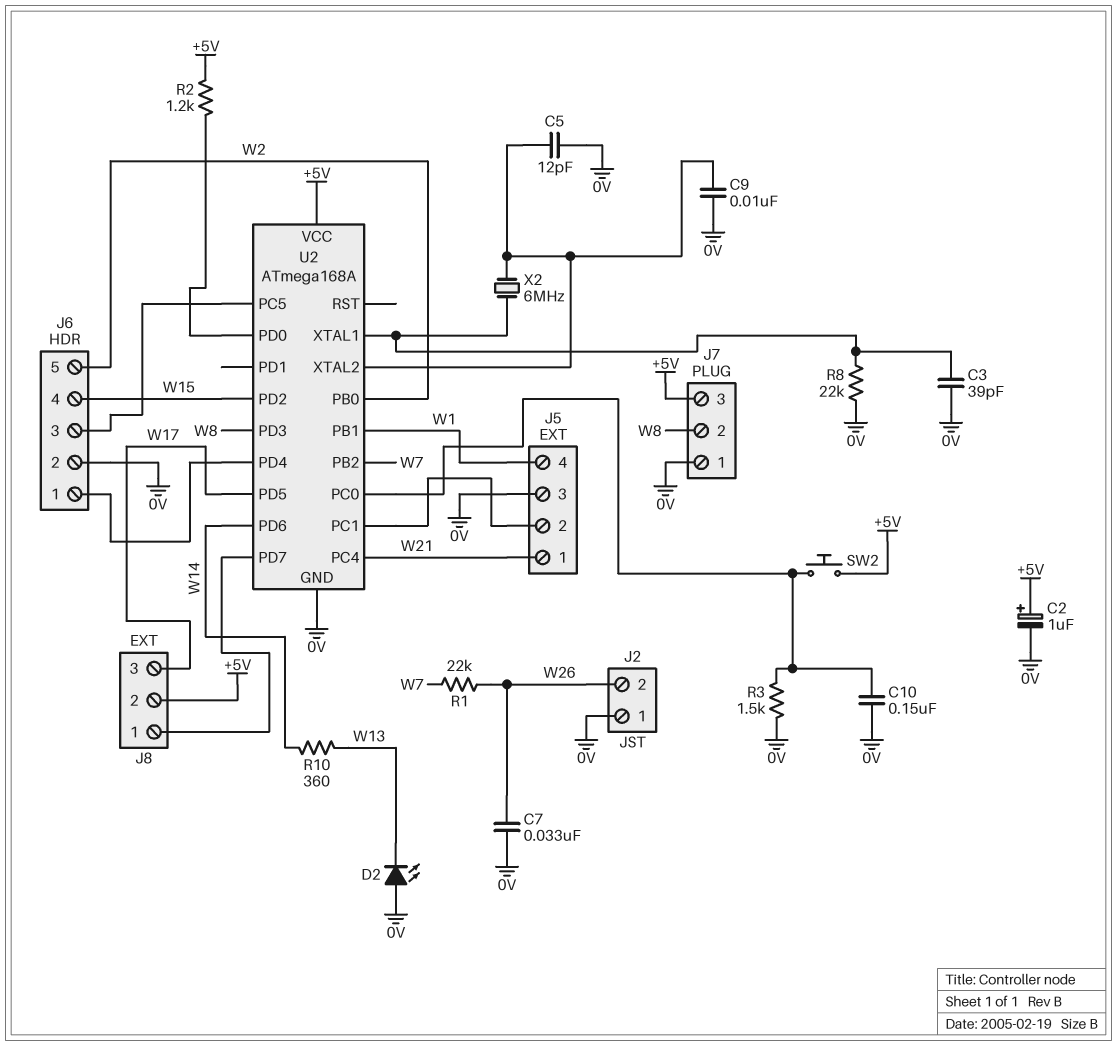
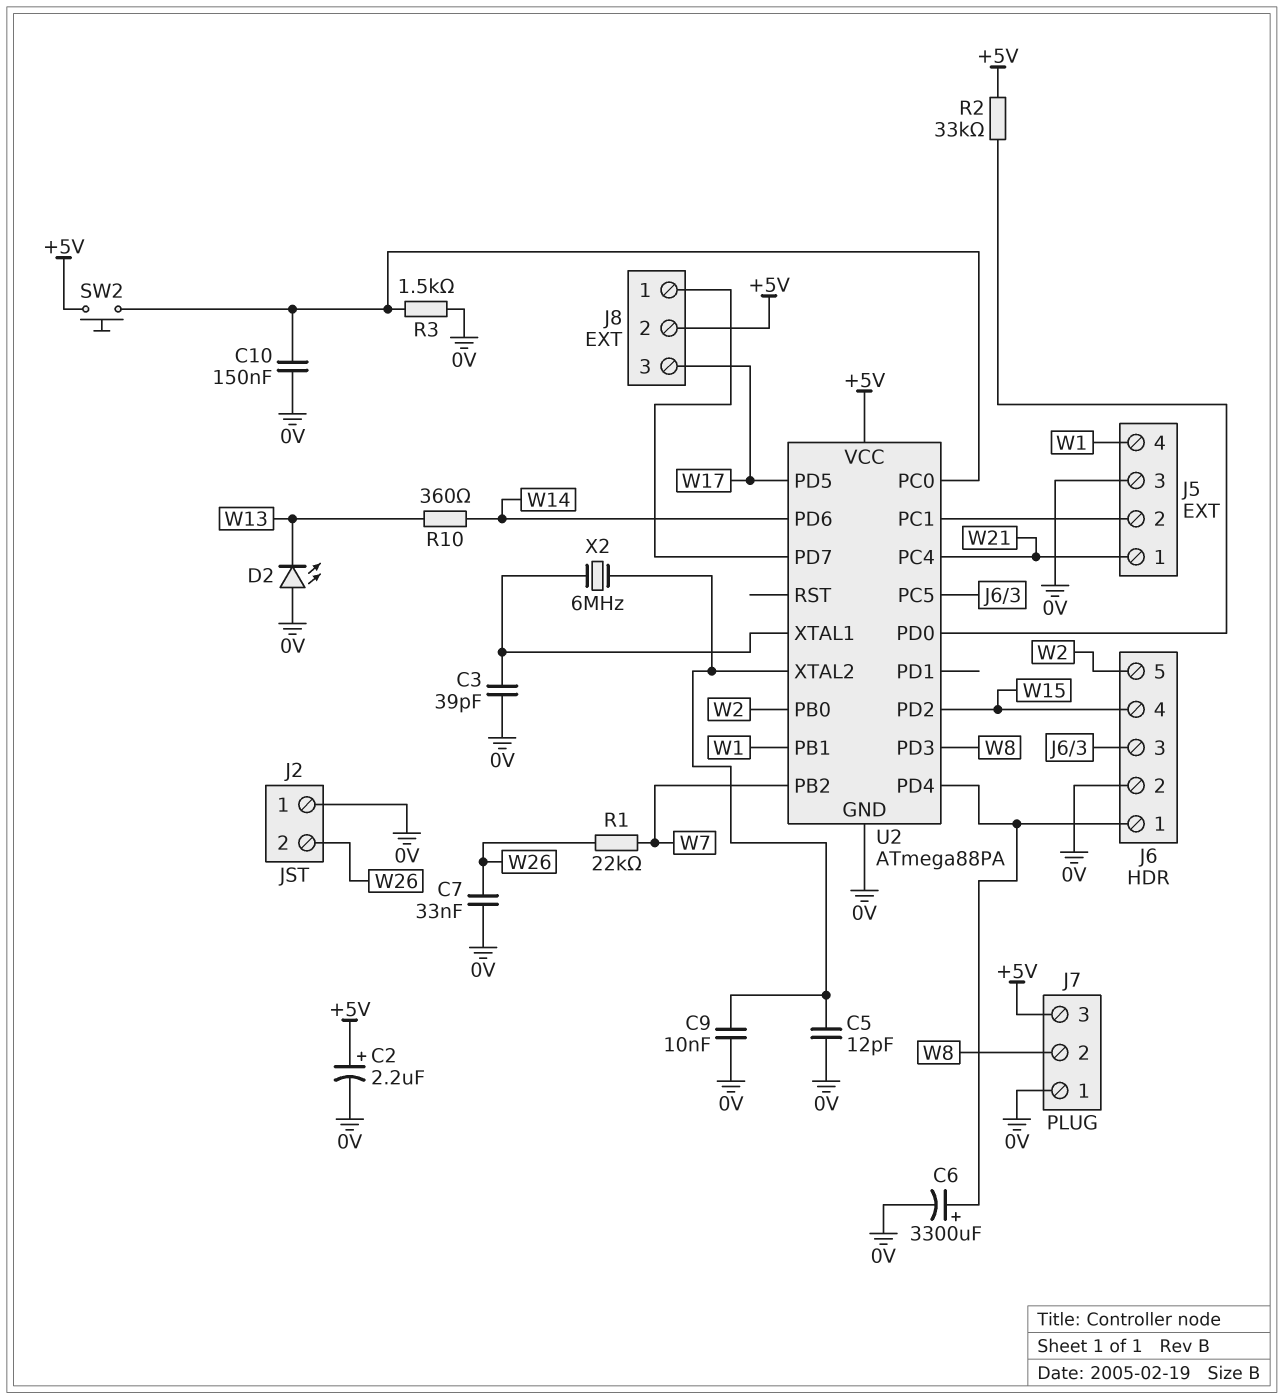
C2: 1uF (plus +5V, minus 0V) -> 2.2uF (plus +5V, minus 0V)
C6: none -> 3300uF (plus J6/1, minus 0V)
R2: 1.2k (+5V, U2/PD0) -> 33k (+5V, U2/PD0)
R8: 22k (0V, U2/XTAL1) -> none
U2: ATmega168A -> ATmega88PA

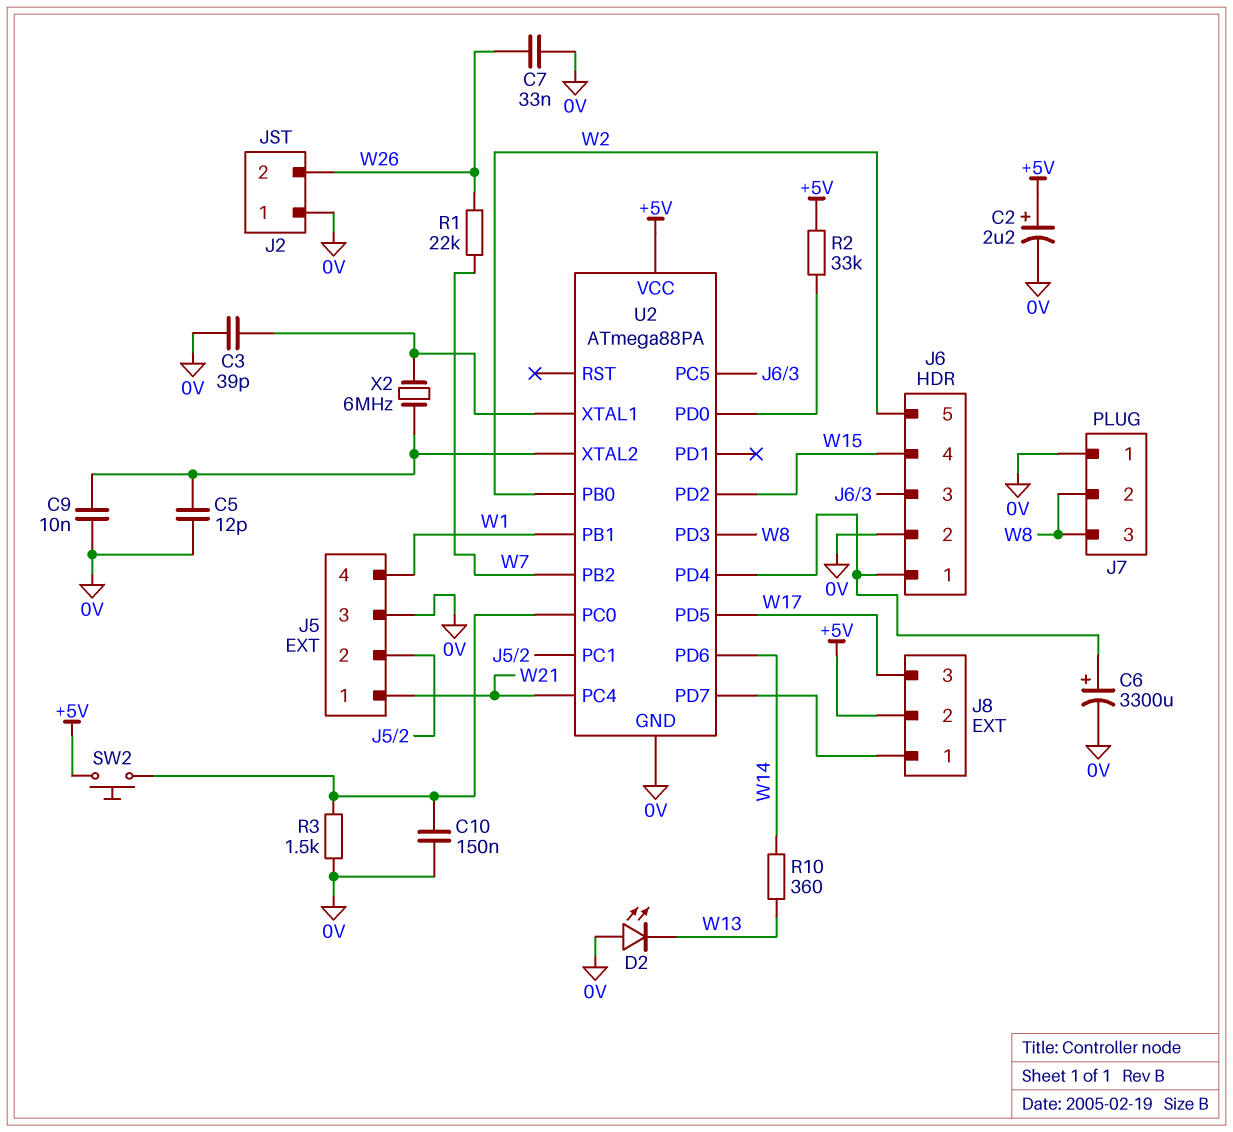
J7 pin 3: +5V -> W8

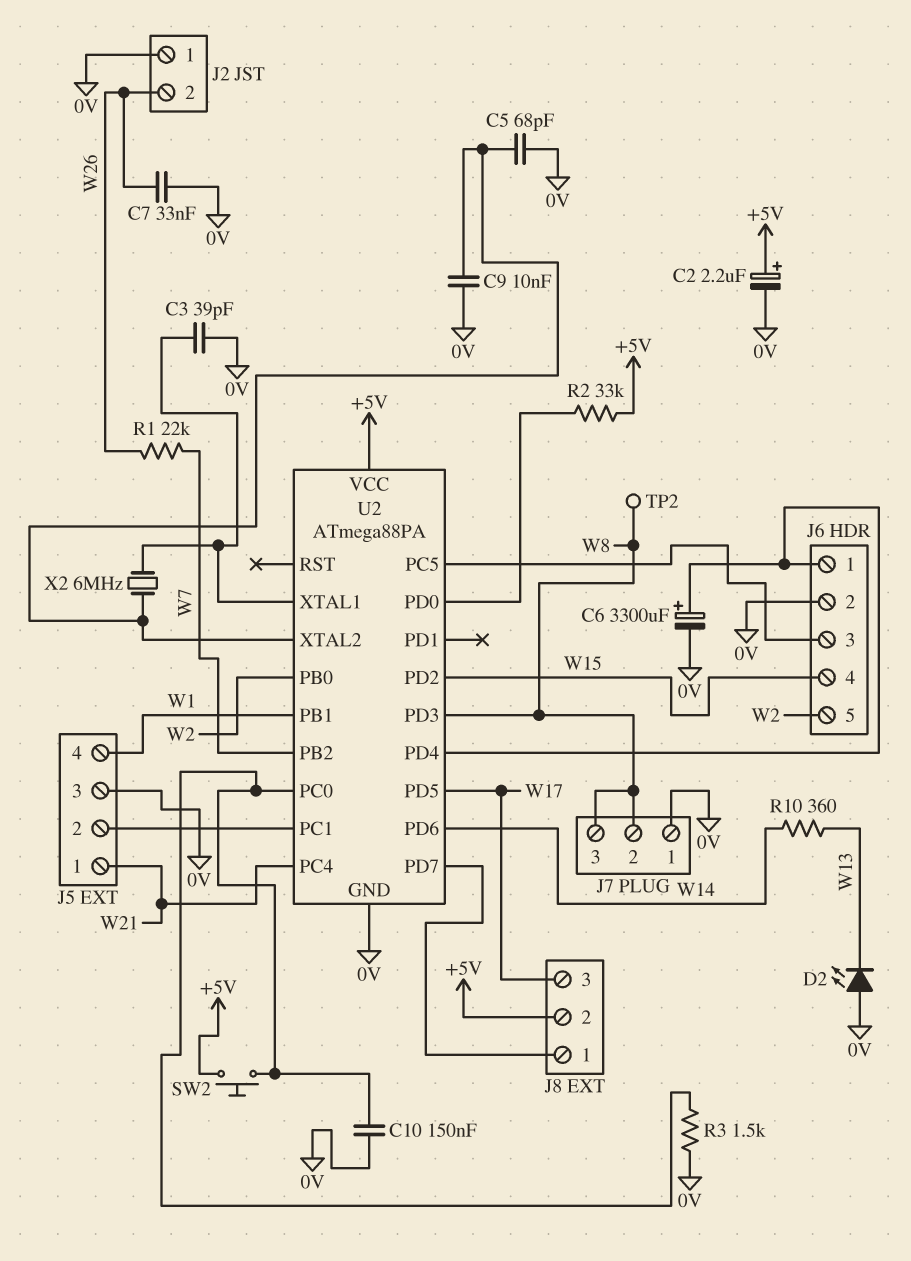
C5: 12pF (0V, U2/XTAL2) -> 68pF (0V, U2/XTAL2)
TP2: none -> test point (W8)

